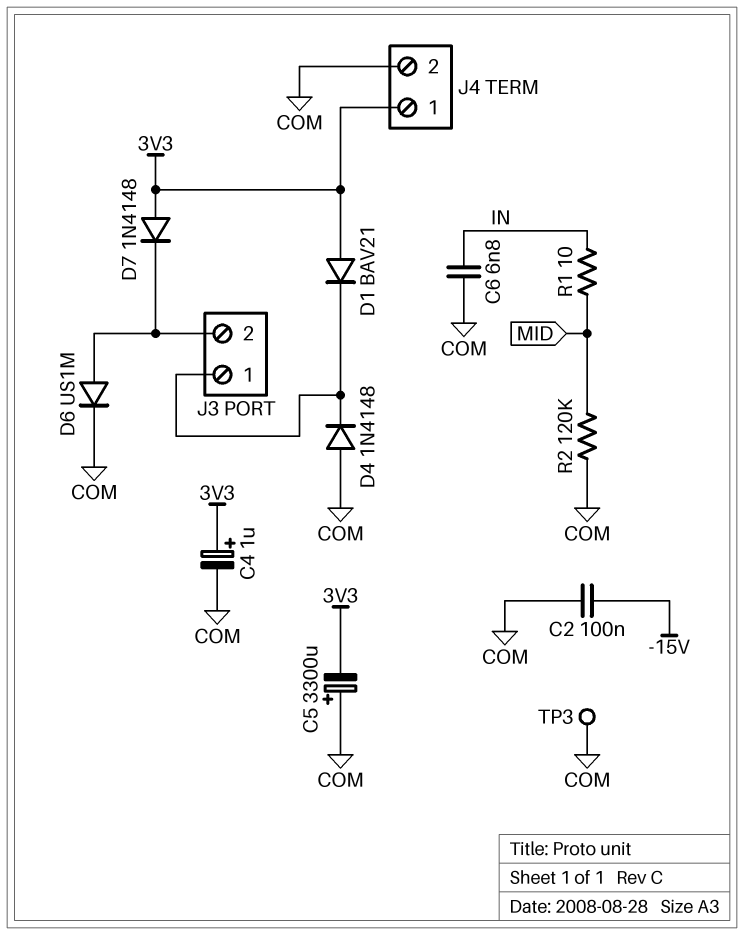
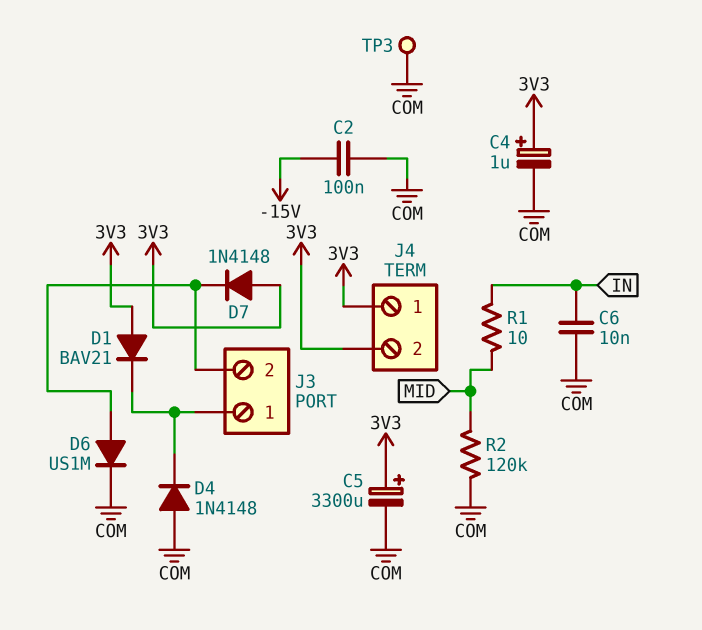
C5: 3300uF (plus COM, minus 3V3) -> 3300uF (plus 3V3, minus COM)
C6: 6.8nF (COM, IN) -> 10nF (COM, IN)
J4 pin 2: COM -> 3V3

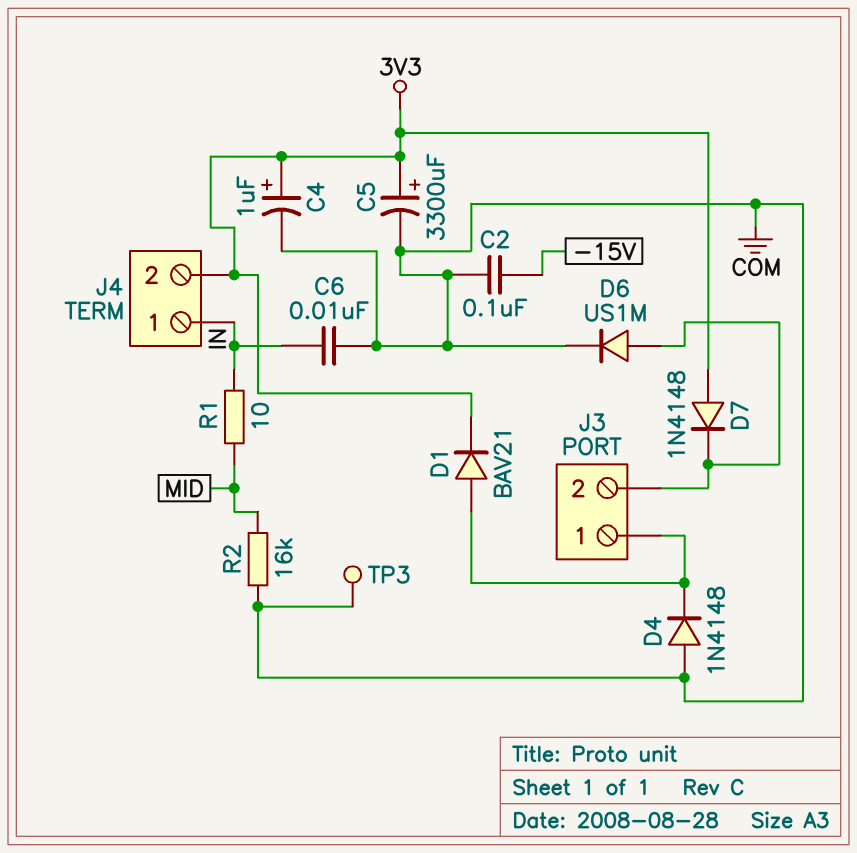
D1: diode BAV21 (A 3V3, K J3/1) -> diode BAV21 (A J3/1, K 3V3)
J4 pin 1: 3V3 -> IN
R2: 120k (COM, MID) -> 16k (COM, MID)

